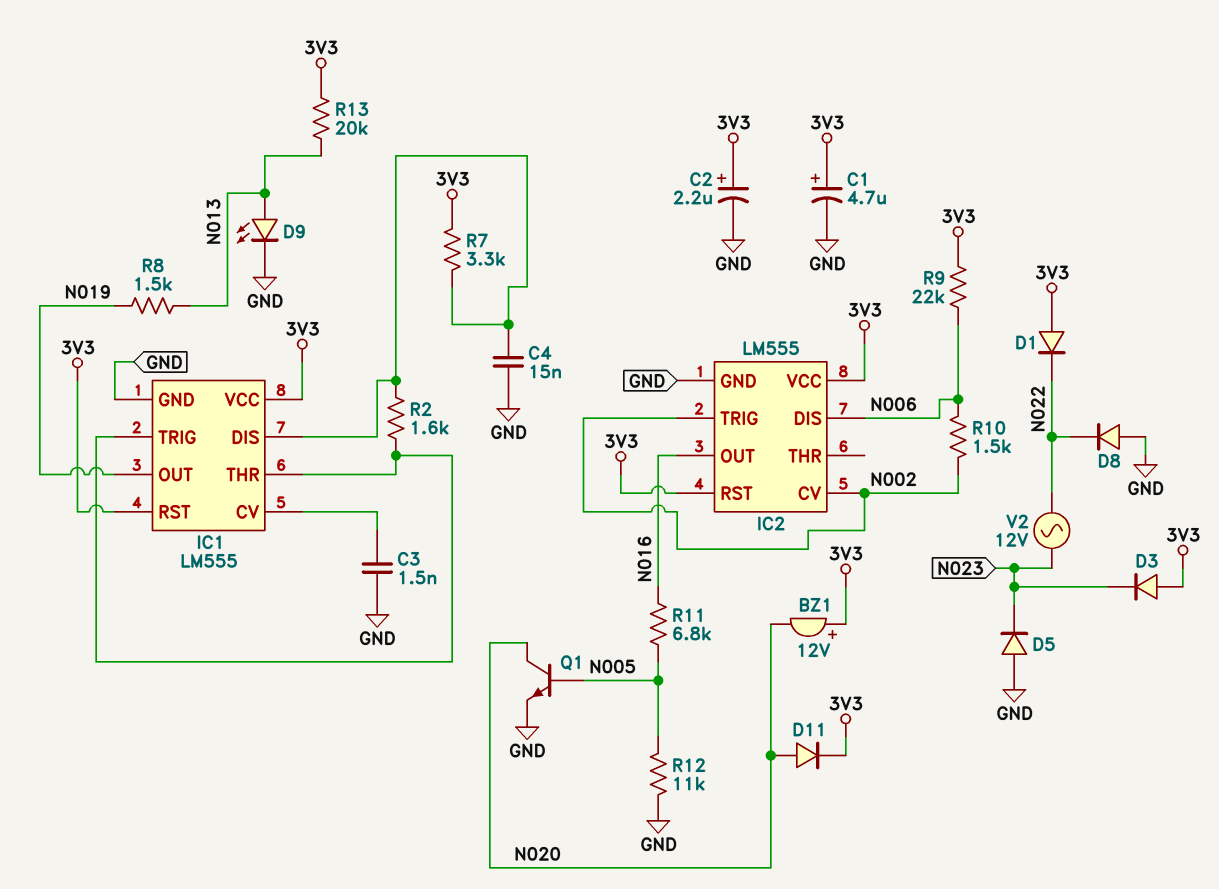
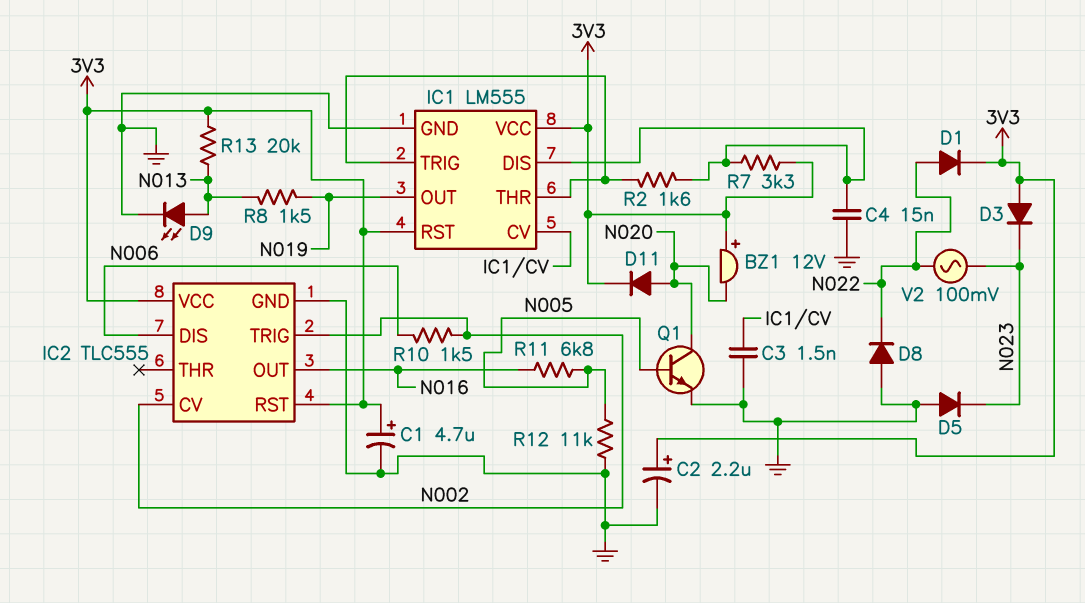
D1: diode (A 3V3, K N022) -> diode (A N022, K 3V3)
IC2: LM555 -> TLC555
R9: 22k (3V3, N006) -> none
V2: AC 12V (N022, N023) -> AC 100mV (N022, N023)

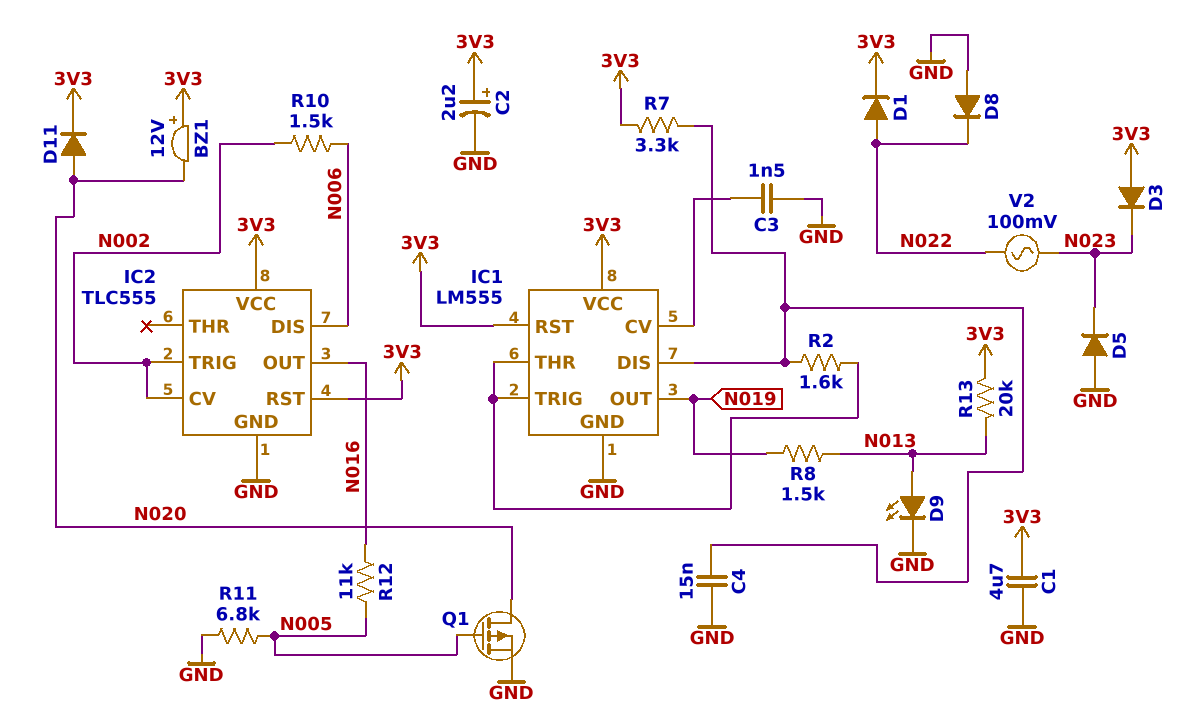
C1: 4.7uF (plus 3V3, minus GND) -> 4.7uF (3V3, GND)
Q1: NPN (B N005, C N020, E GND) -> PMOS (G N005, D N020, S GND)
R11: 6.8k (N005, N016) -> 6.8k (GND, N005)
R12: 11k (GND, N005) -> 11k (N005, N016)

